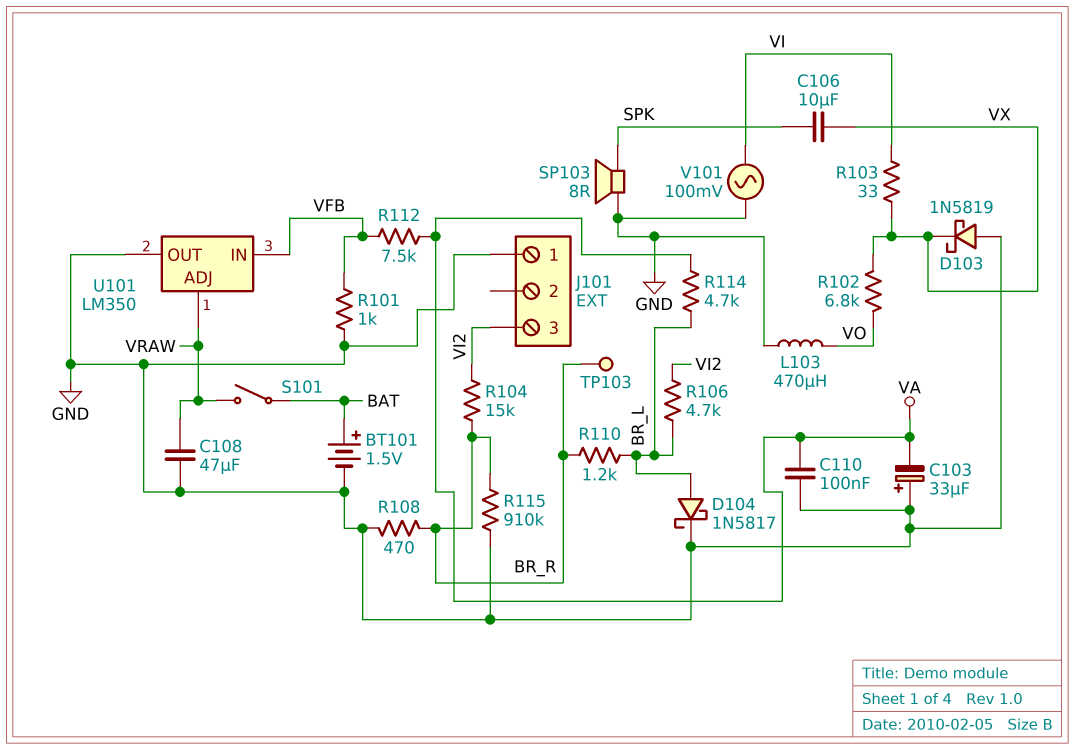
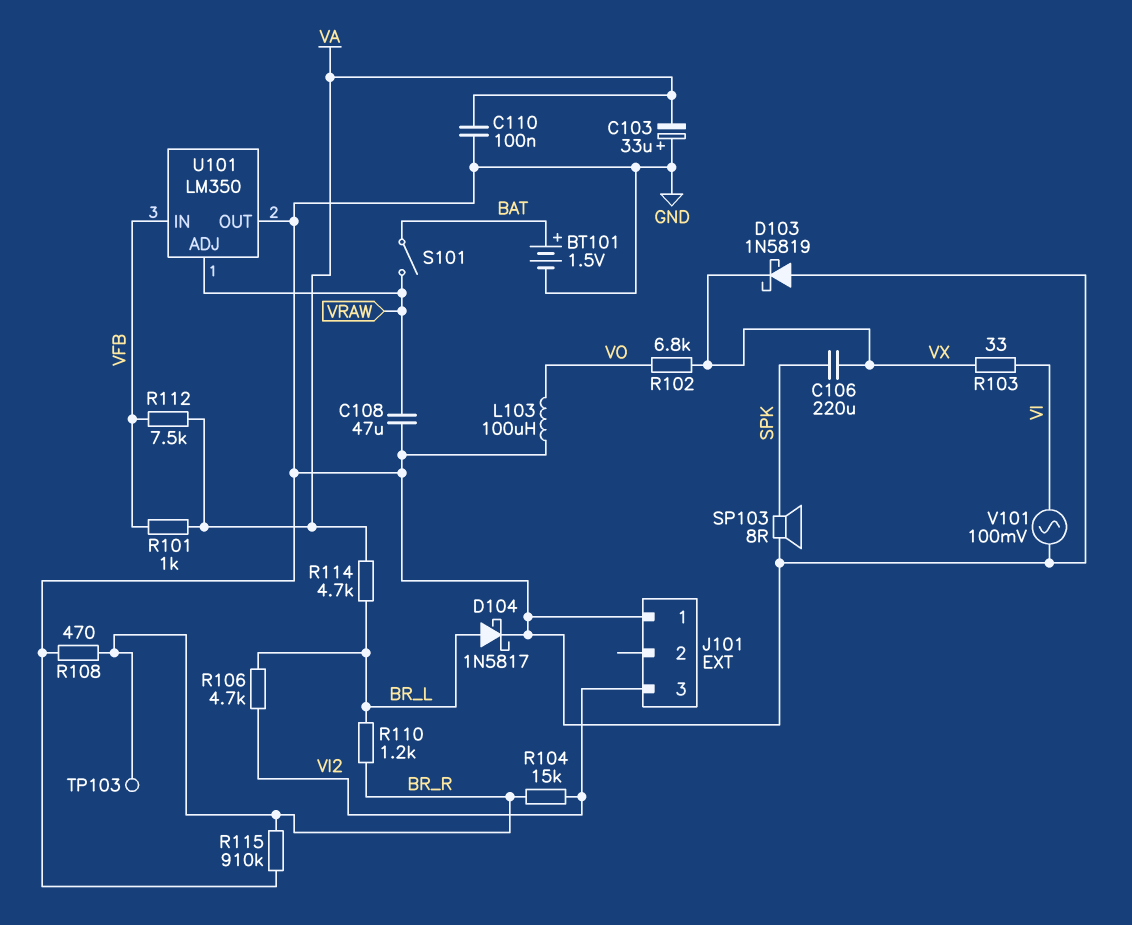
C106: 10uF (SPK, VX) -> 220uF (SPK, VX)
L103: 470uH (GND, VO) -> 100uH (GND, VO)
R101: 1k (GND, VFB) -> 1k (VA, VFB)

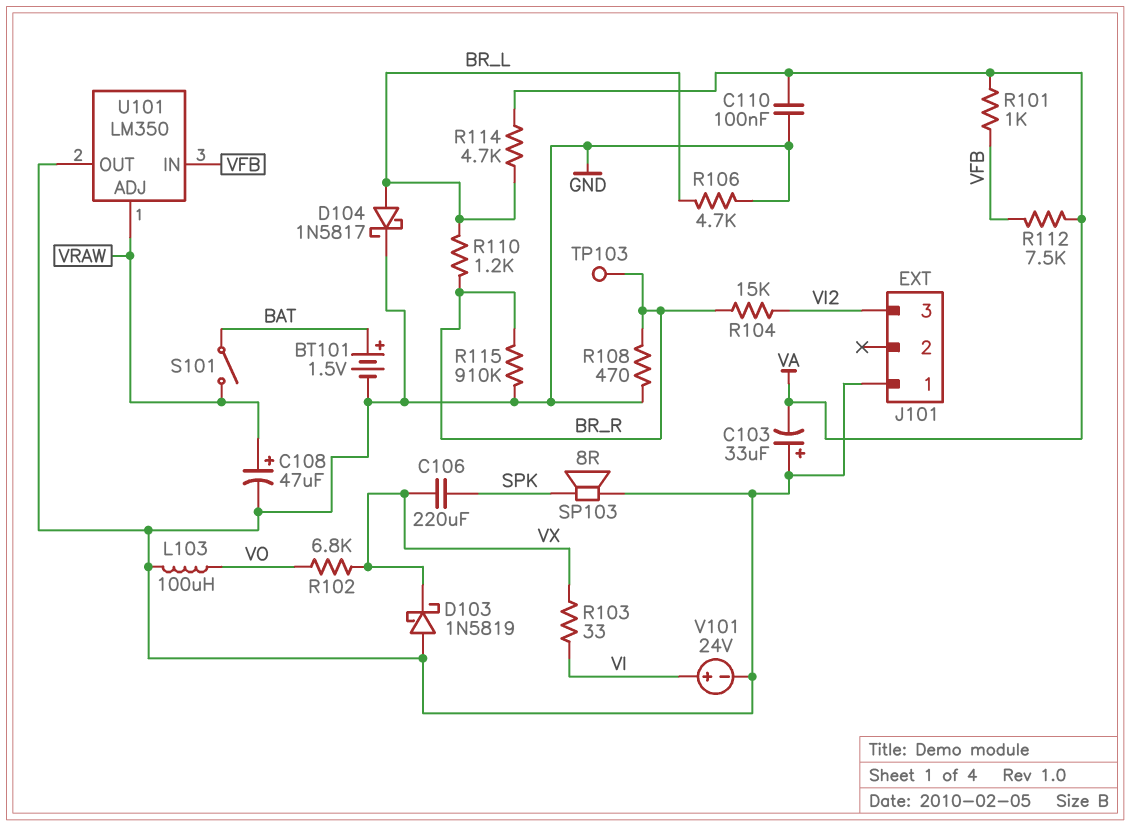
C108: 47uF (GND, VRAW) -> 47uF (plus VRAW, minus GND)
R106: 4.7k (BR_L, VI2) -> 4.7k (BR_L, GND)
V101: AC 100mV (GND, VI) -> 24V (plus VI, minus GND)

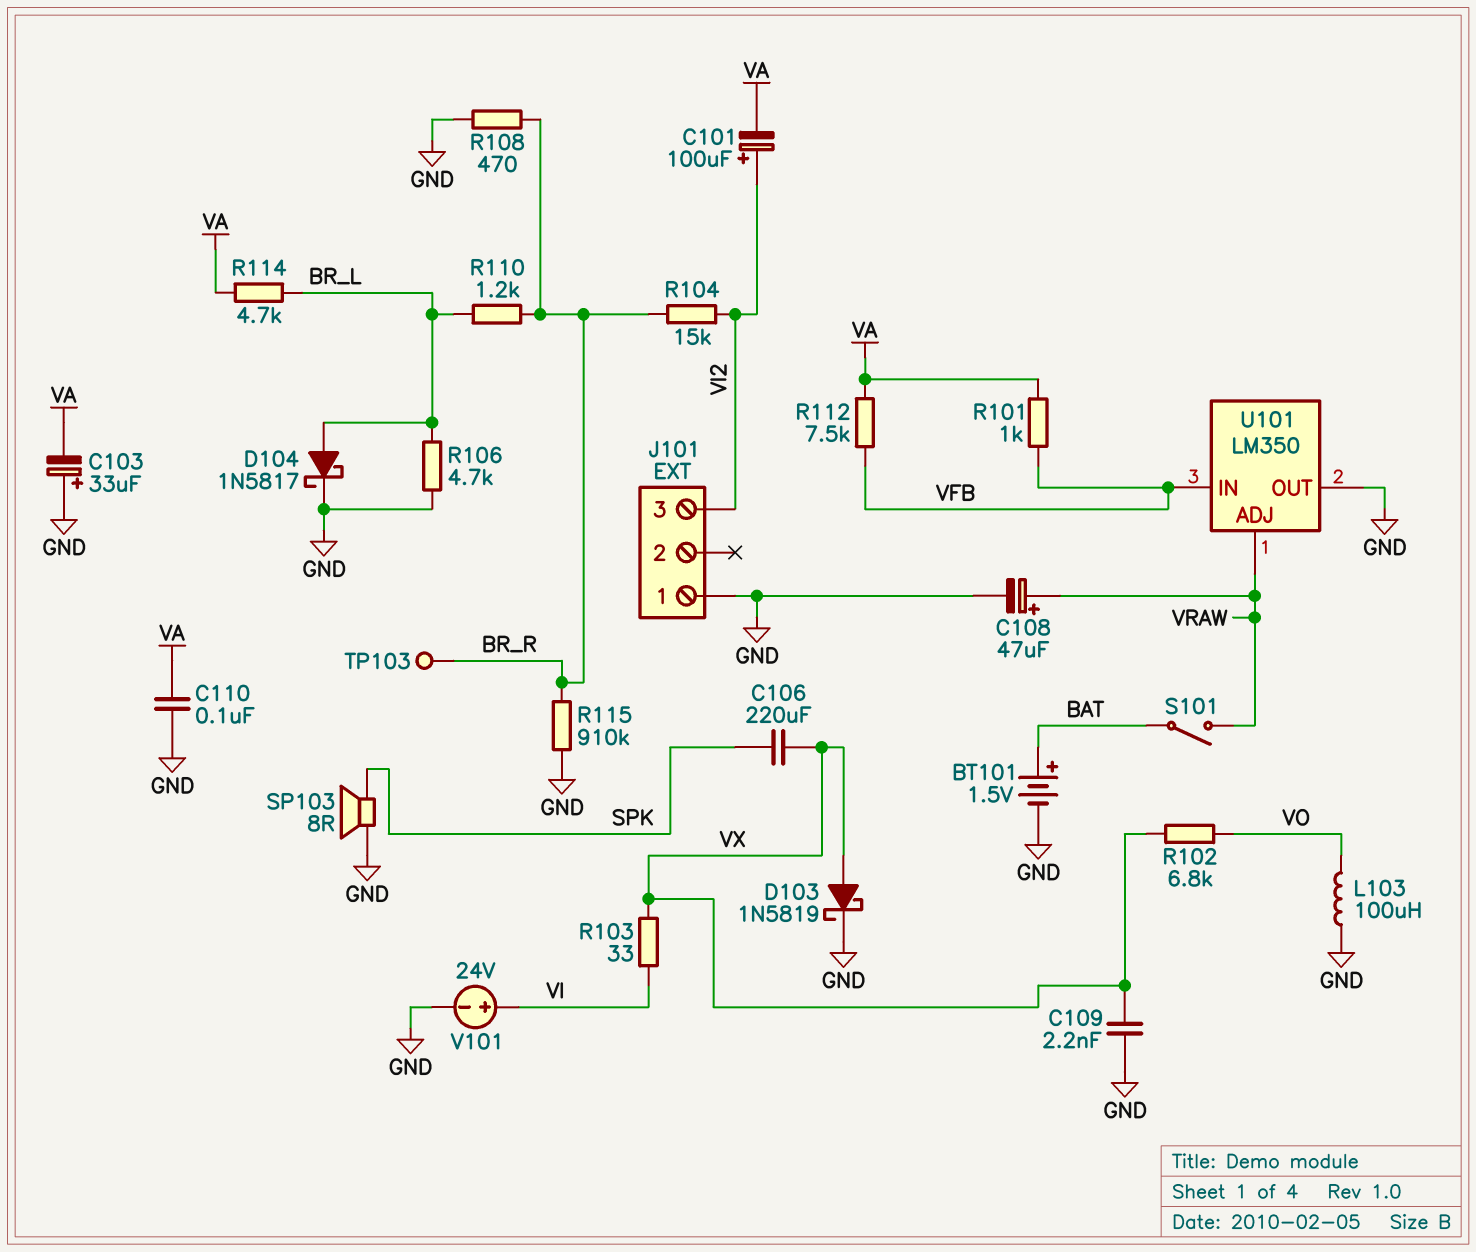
C101: none -> 100uF (plus VI2, minus VA)
C109: none -> 2.2nF (GND, VX)
D103: schottky 1N5819 (A GND, K VX) -> schottky 1N5819 (A VX, K GND)

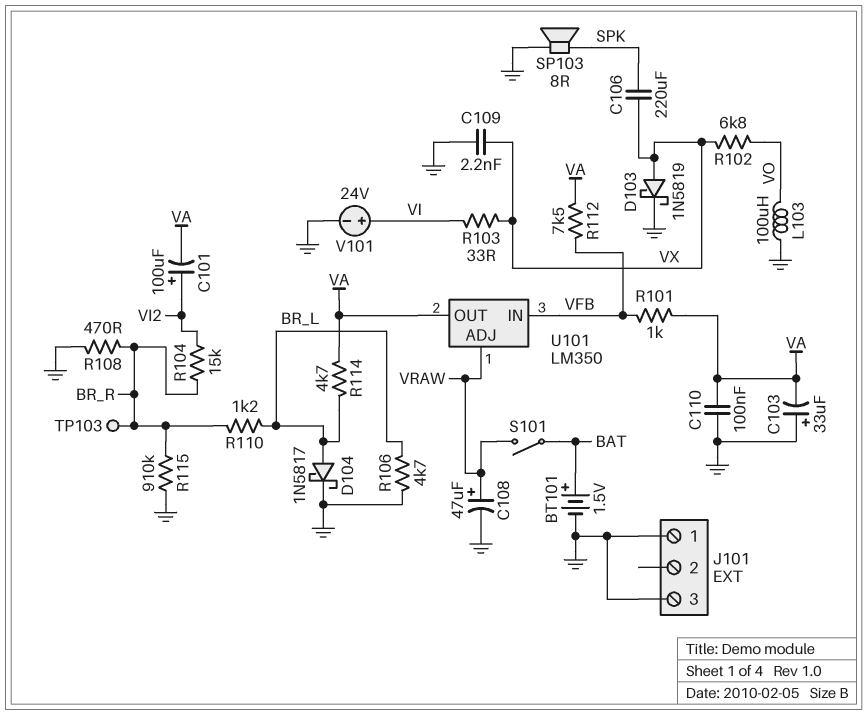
J101 pin 3: VI2 -> GND
U101 pin OUT: GND -> VA

